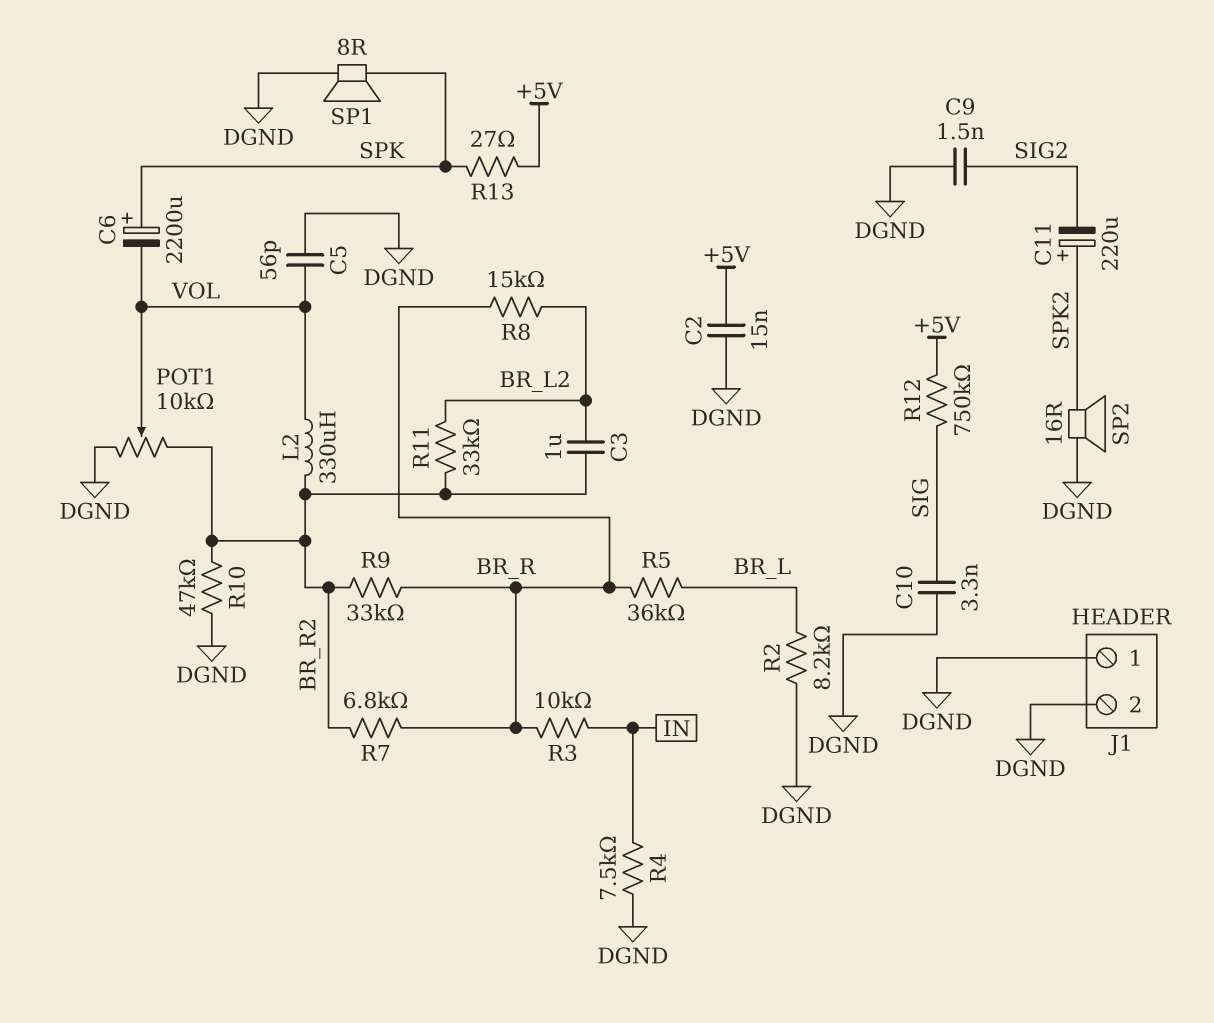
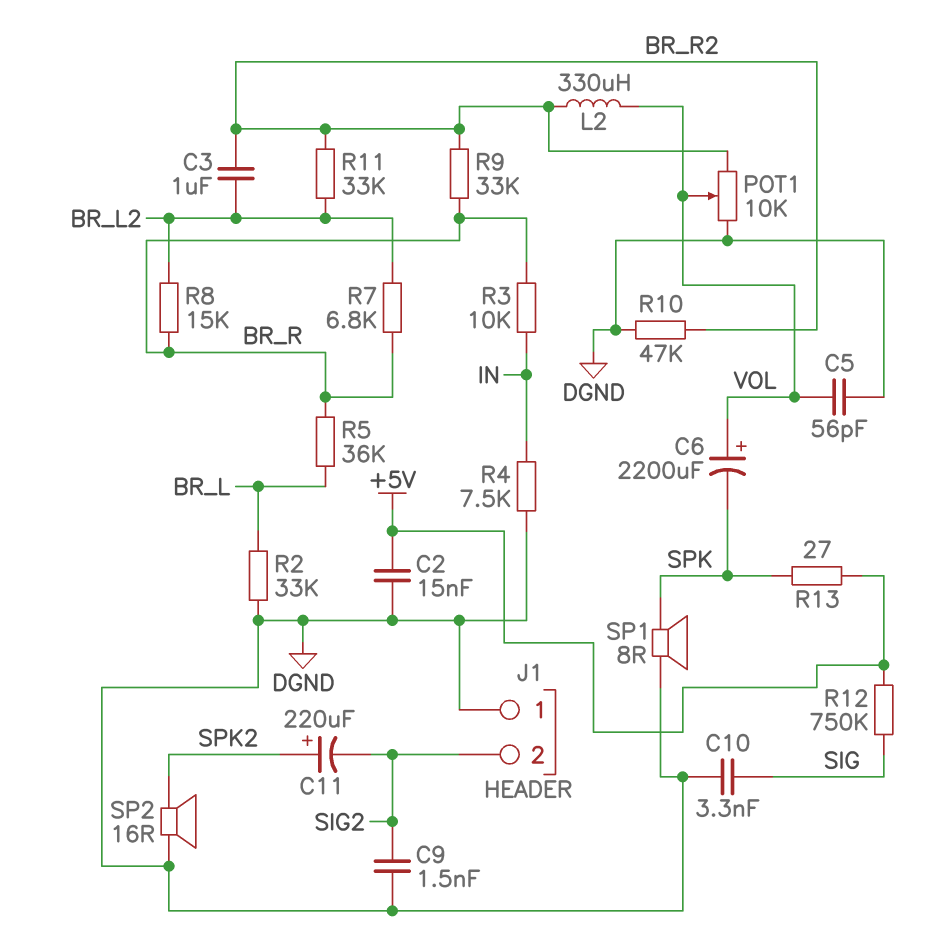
C6: 2200uF (plus SPK, minus VOL) -> 2200uF (plus VOL, minus SPK)
J1 pin 2: DGND -> SIG2
R2: 8.2k (BR_L, DGND) -> 33k (BR_L, DGND)
R7: 6.8k (BR_R, BR_R2) -> 6.8k (BR_L2, BR_R)

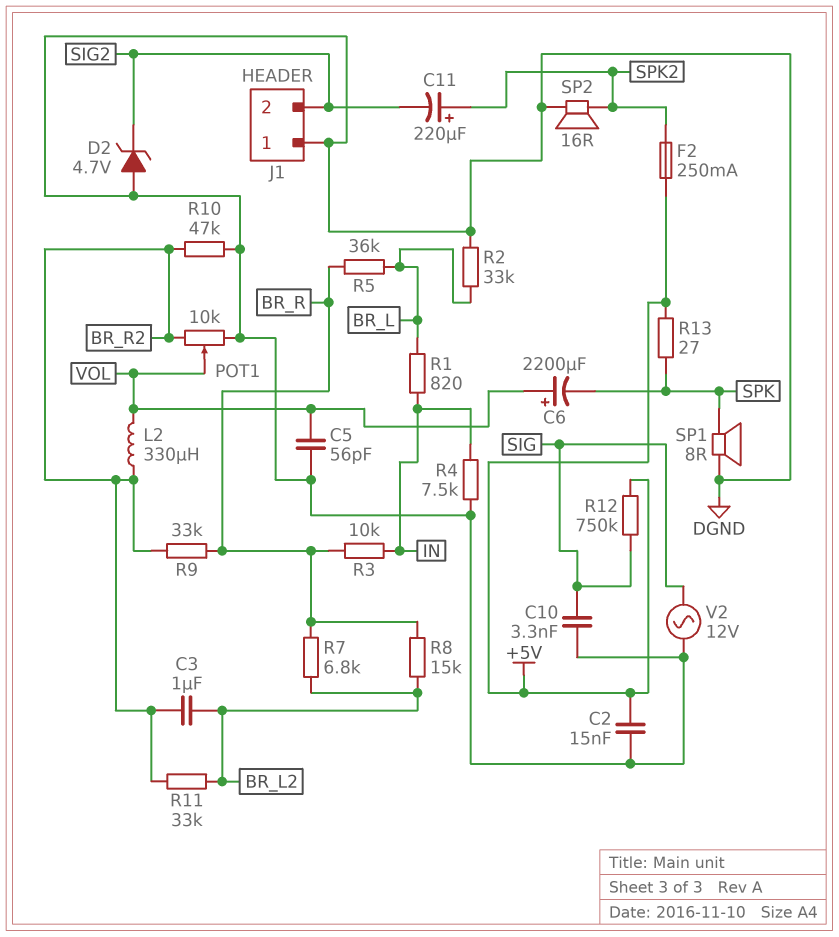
C9: 1.5nF (DGND, SIG2) -> none
D2: none -> zener 4.7V (A DGND, K SIG2)
F2: none -> 250mA (+5V, SPK2)
R1: none -> 820 (BR_L, IN)
V2: none -> AC 12V (DGND, SIG)

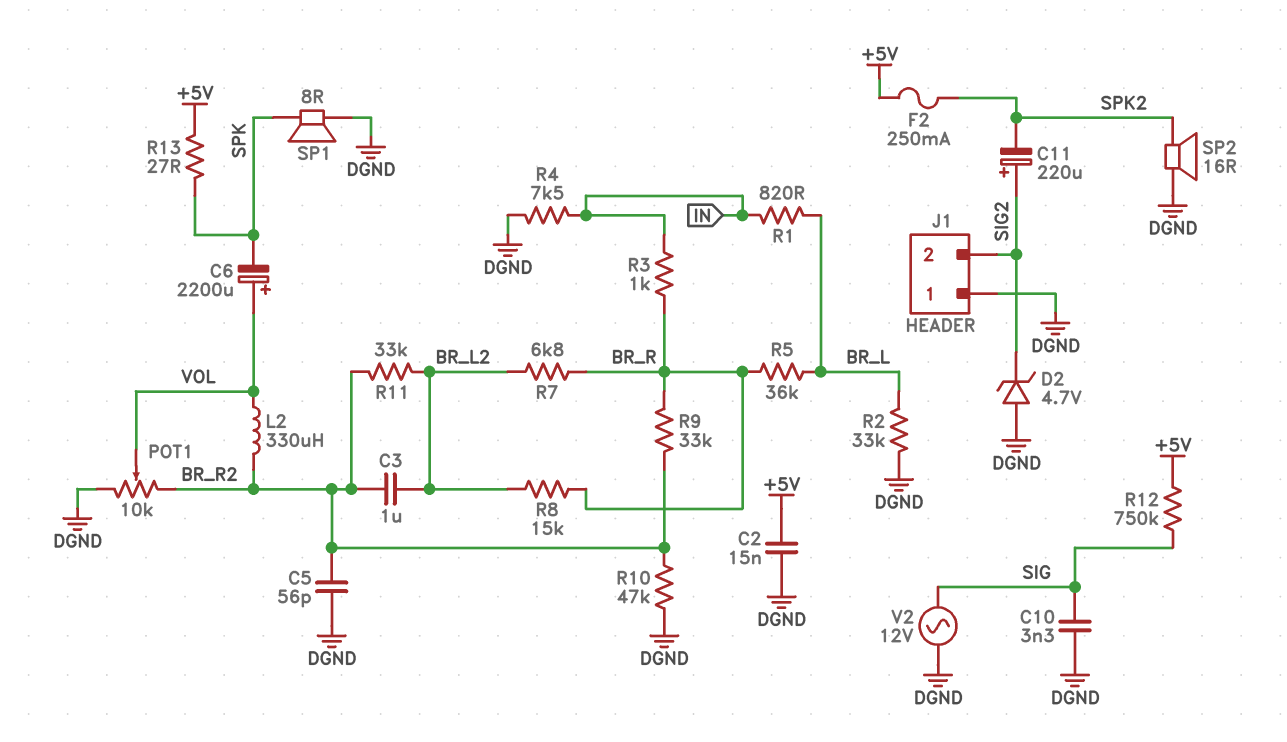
C5: 56pF (DGND, VOL) -> 56pF (BR_R2, DGND)
C11: 220uF (plus SPK2, minus SIG2) -> 220uF (plus SIG2, minus SPK2)
R3: 10k (BR_R, IN) -> 1k (BR_R, IN)

